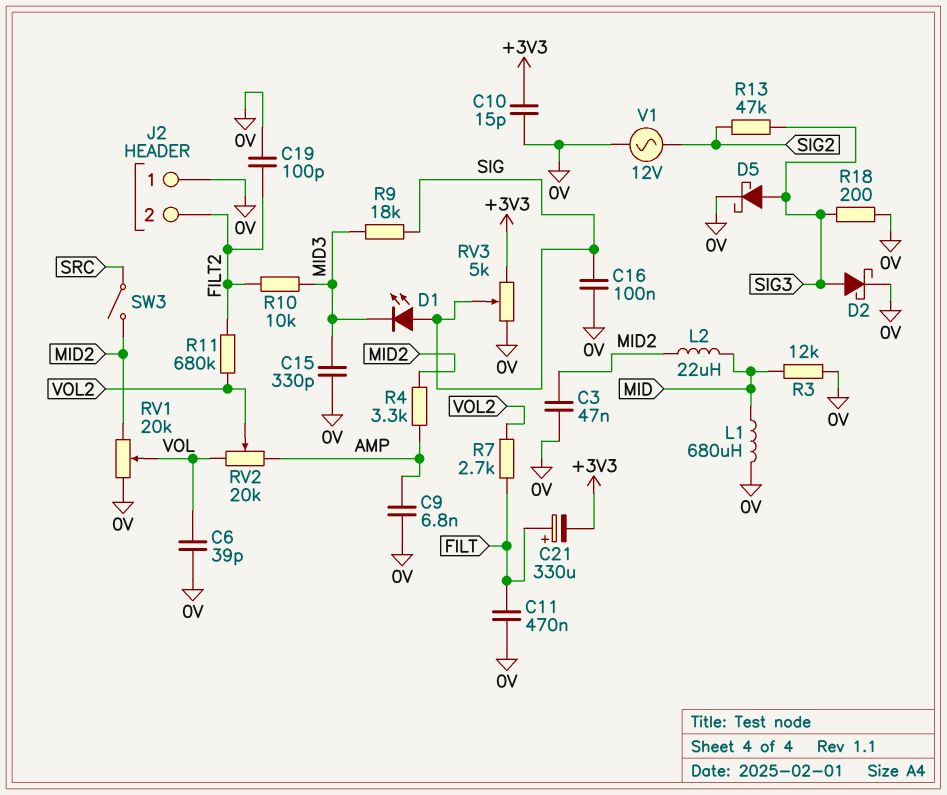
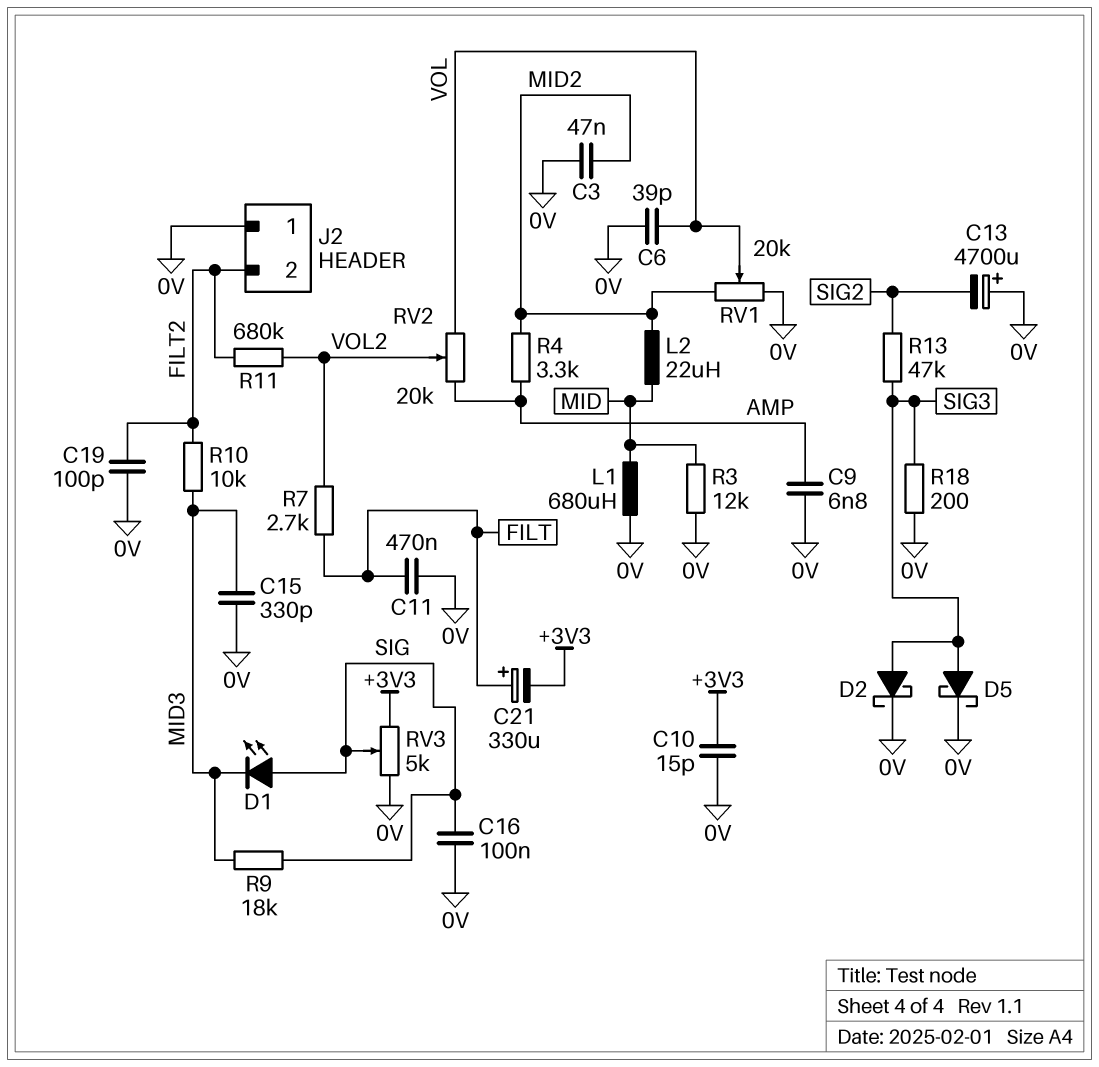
C13: none -> 4700uF (plus 0V, minus SIG2)
SW3: switch (MID2, SRC) -> none
V1: AC 12V (0V, SIG2) -> none

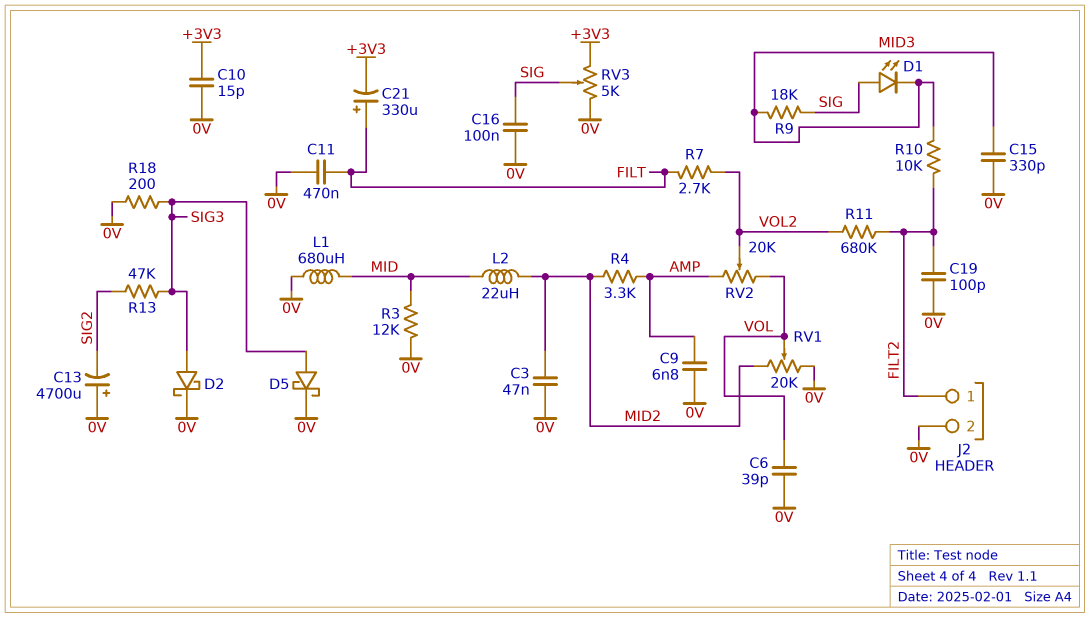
J2 pin 1: 0V -> FILT2
J2 pin 2: FILT2 -> 0V

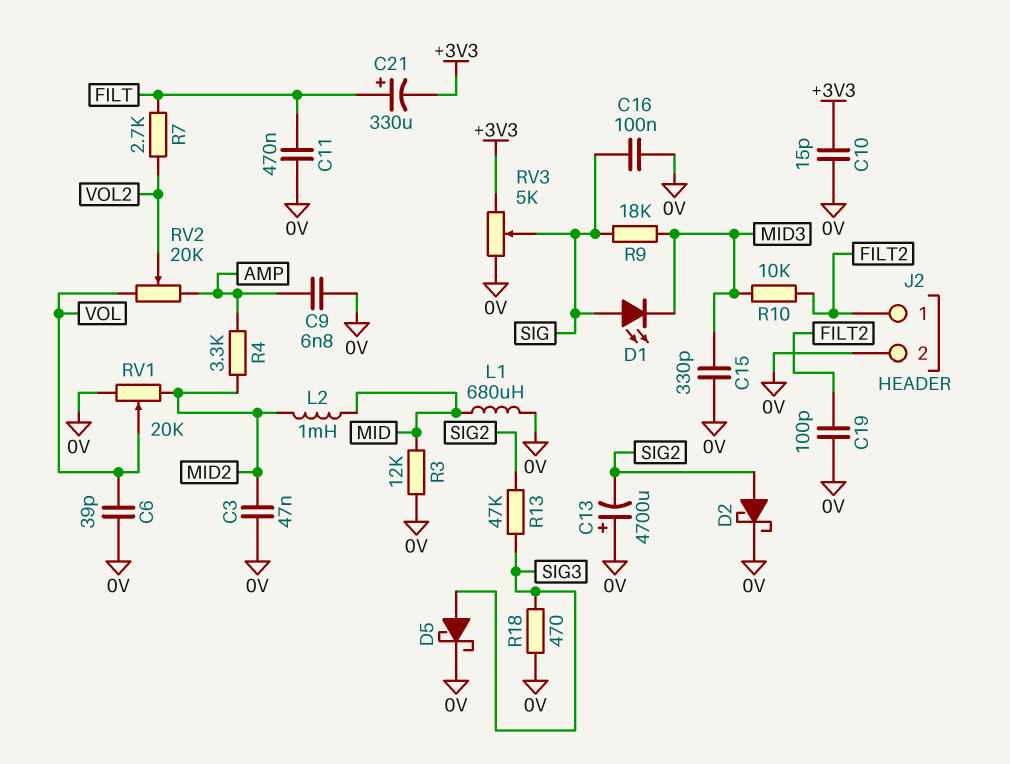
D2: schottky (A SIG3, K 0V) -> schottky (A SIG2, K 0V)
L2: 22uH (MID, MID2) -> 1mH (MID, MID2)
R11: 680k (FILT2, VOL2) -> none
R18: 200 (0V, SIG3) -> 470 (0V, SIG3)

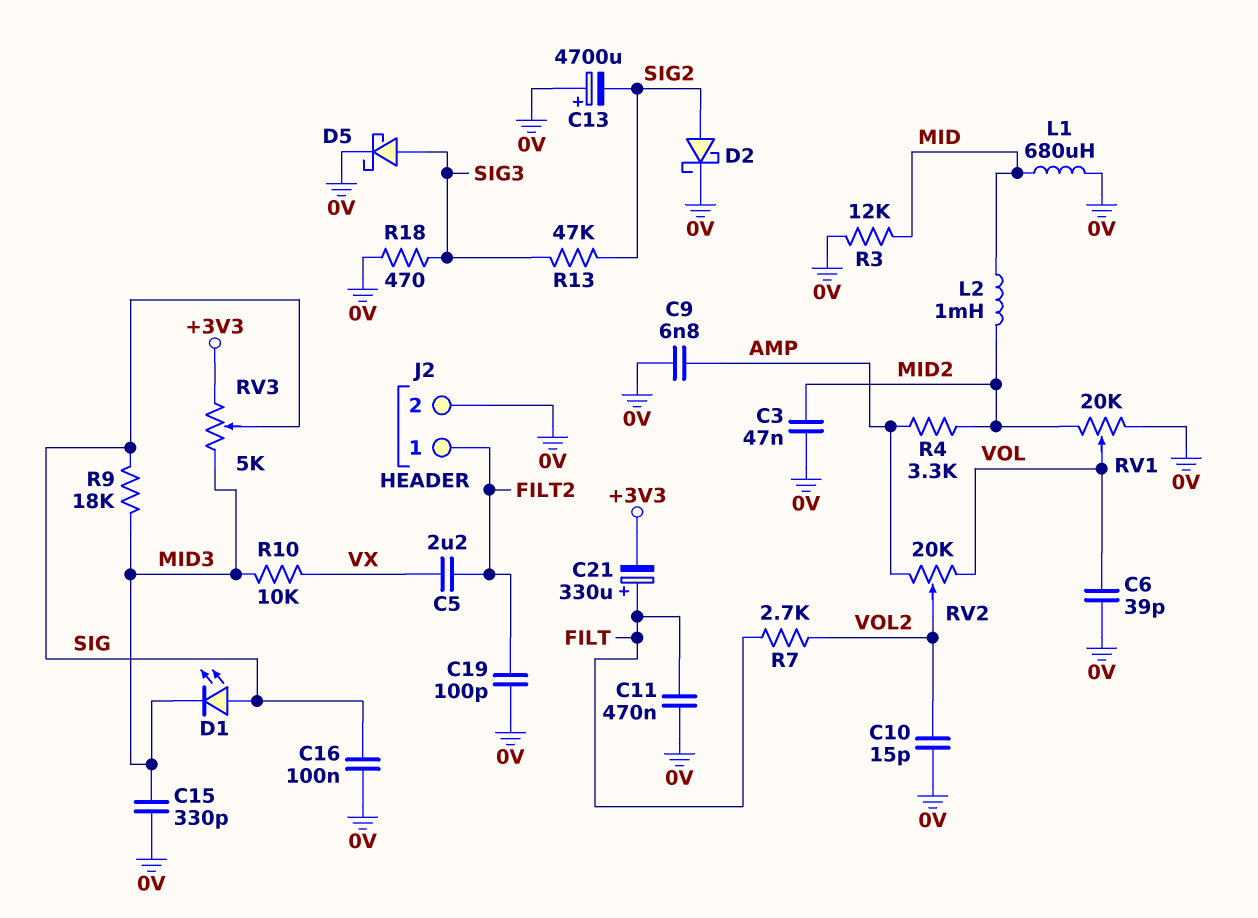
C5: none -> 2.2uF (FILT2, VX)
C10: 15pF (+3V3, 0V) -> 15pF (0V, VOL2)
R10: 10k (FILT2, MID3) -> 10k (MID3, VX)
RV3: 5k (+3V3, 0V, wiper SIG) -> 5k (+3V3, MID3, wiper SIG)

